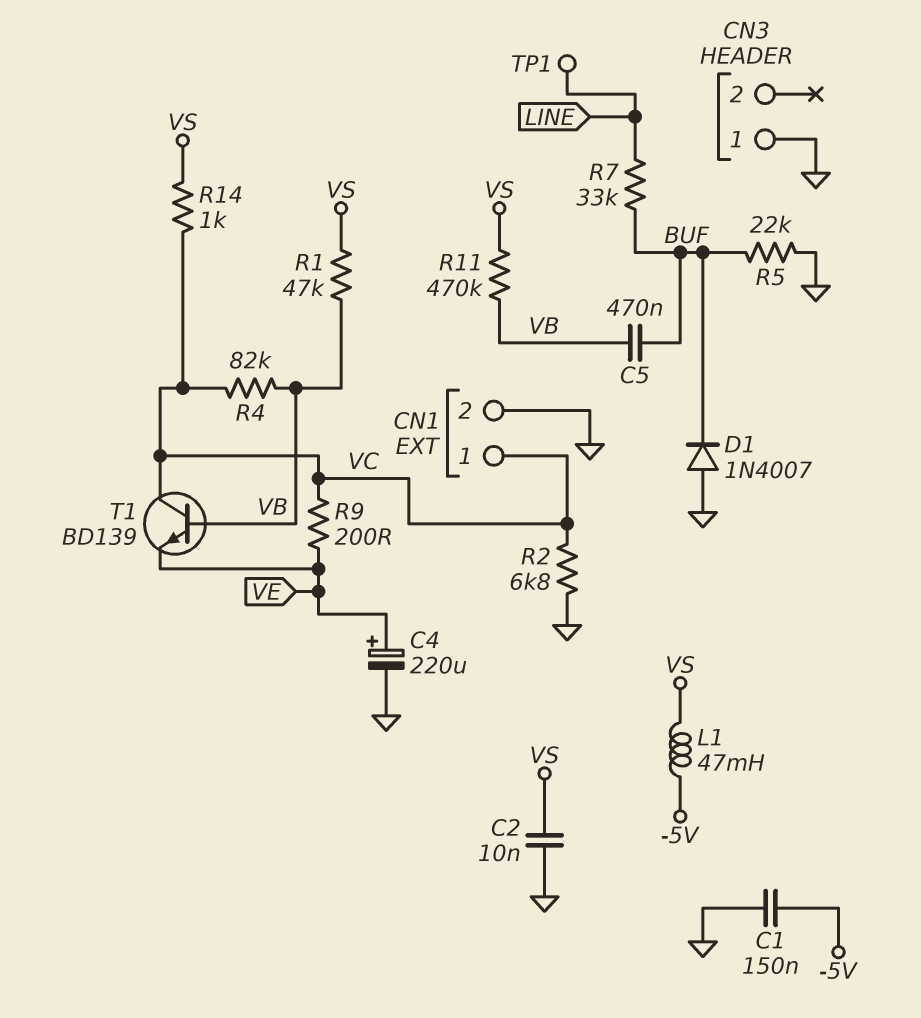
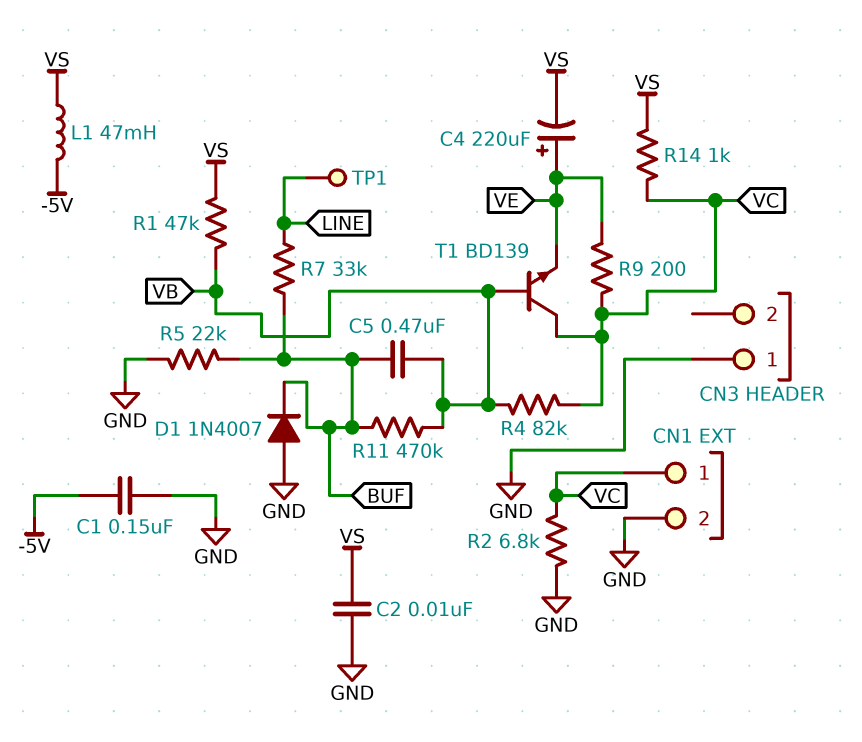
C4: 220uF (plus VE, minus GND) -> 220uF (plus VE, minus VS)
R11: 470k (VB, VS) -> 470k (BUF, VB)

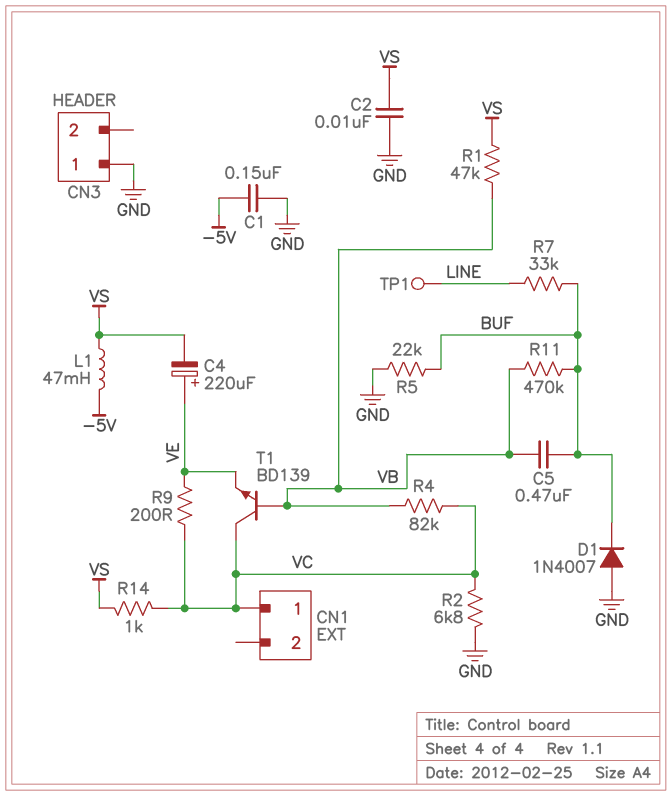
CN1 pin 2: GND -> none

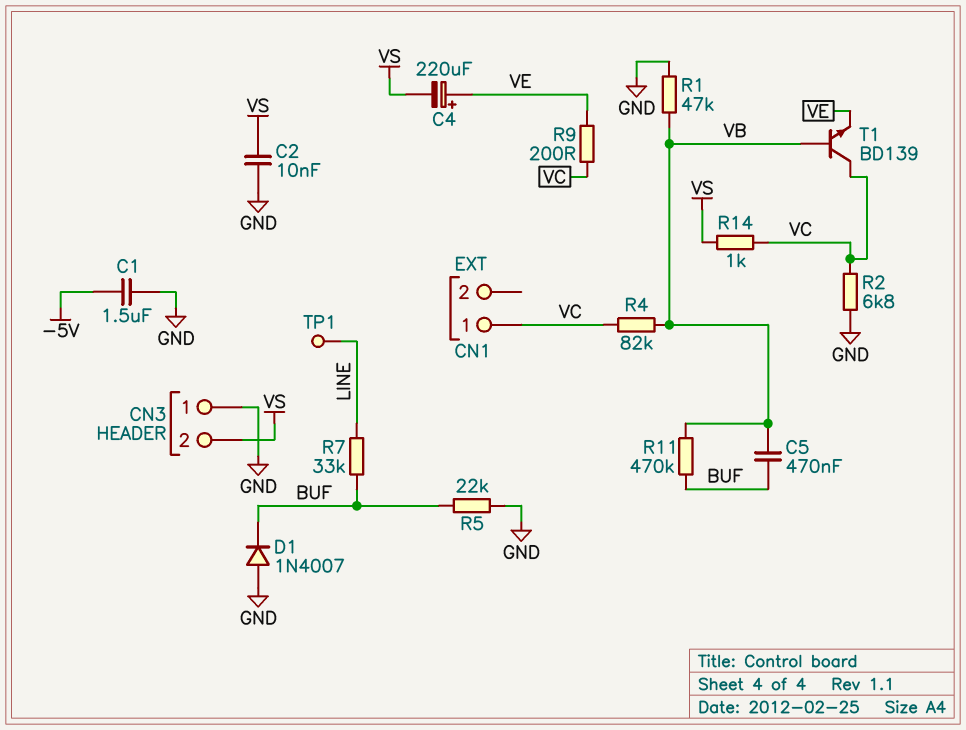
C1: 150nF (-5V, GND) -> 1.5uF (-5V, GND)
CN3 pin 2: none -> VS
L1: 47mH (-5V, VS) -> none
R1: 47k (VB, VS) -> 47k (GND, VB)

